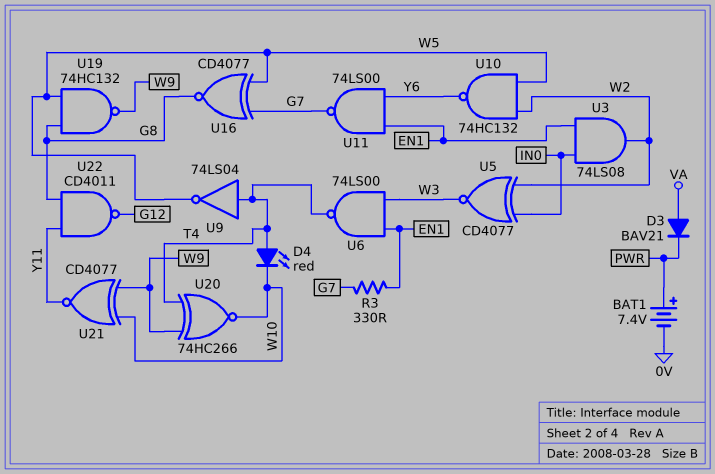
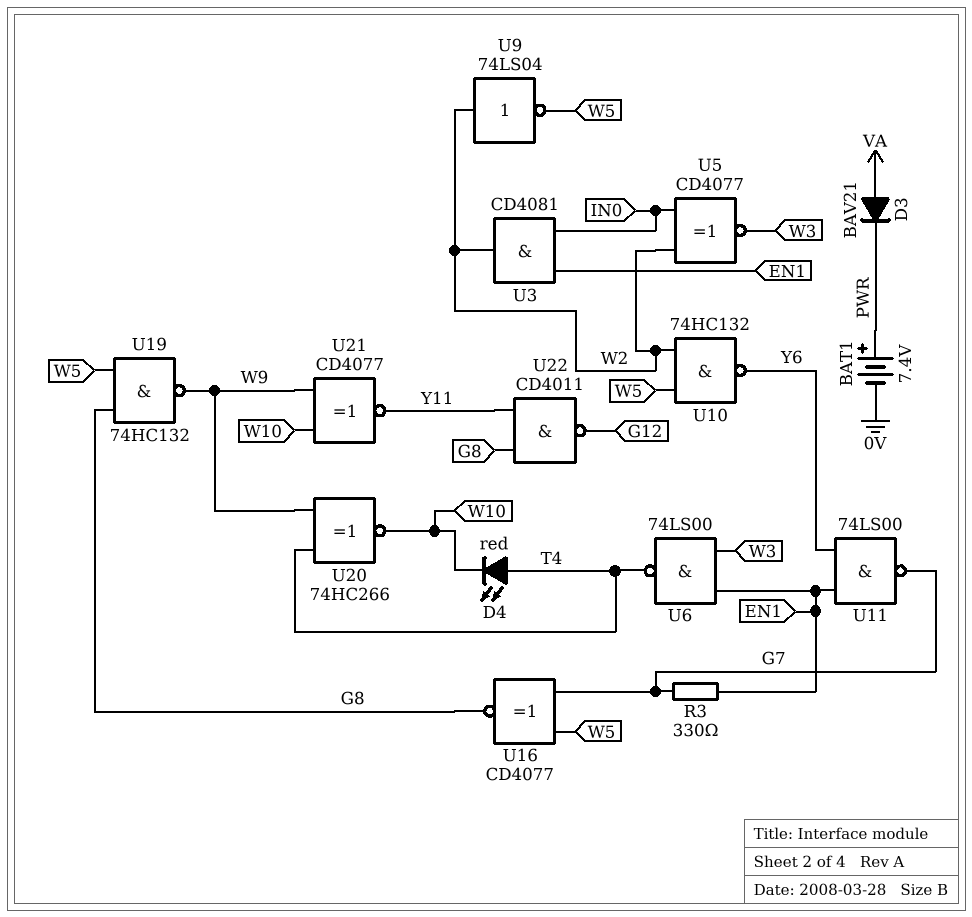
U3: AND 74LS08 (in EN1, in IN0, out W2) -> AND CD4081 (in EN1, in IN0, out W2)
U9: NOT 74LS04 (in T4, out W5) -> NOT 74LS04 (in W2, out W5)

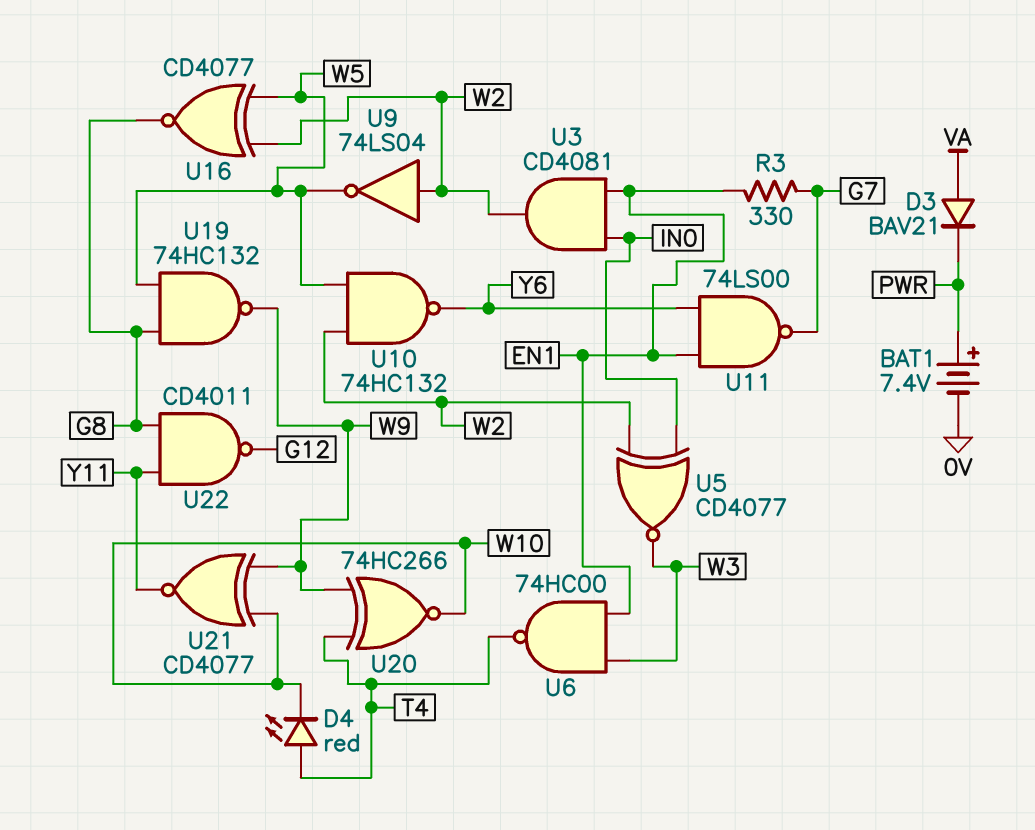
U6: NAND 74LS00 (in EN1, in W3, out T4) -> NAND 74HC00 (in EN1, in W3, out T4)
U16: XNOR CD4077 (in G7, in W5, out G8) -> XNOR CD4077 (in W2, in W5, out G8)

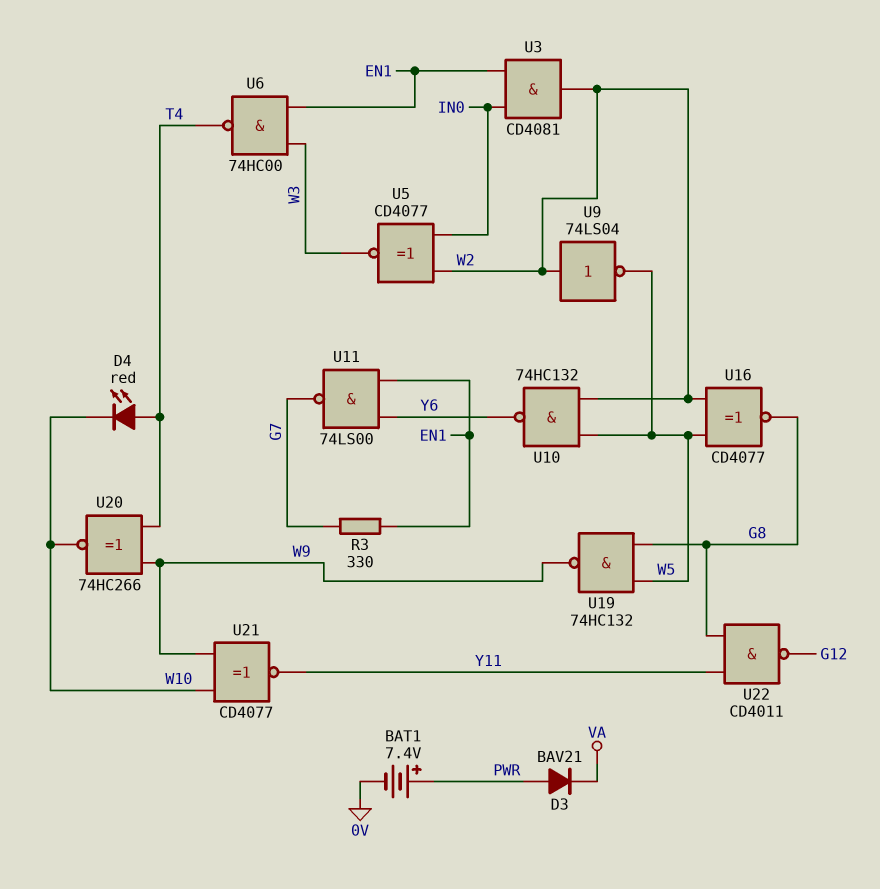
D3: diode BAV21 (A VA, K PWR) -> diode BAV21 (A PWR, K VA)

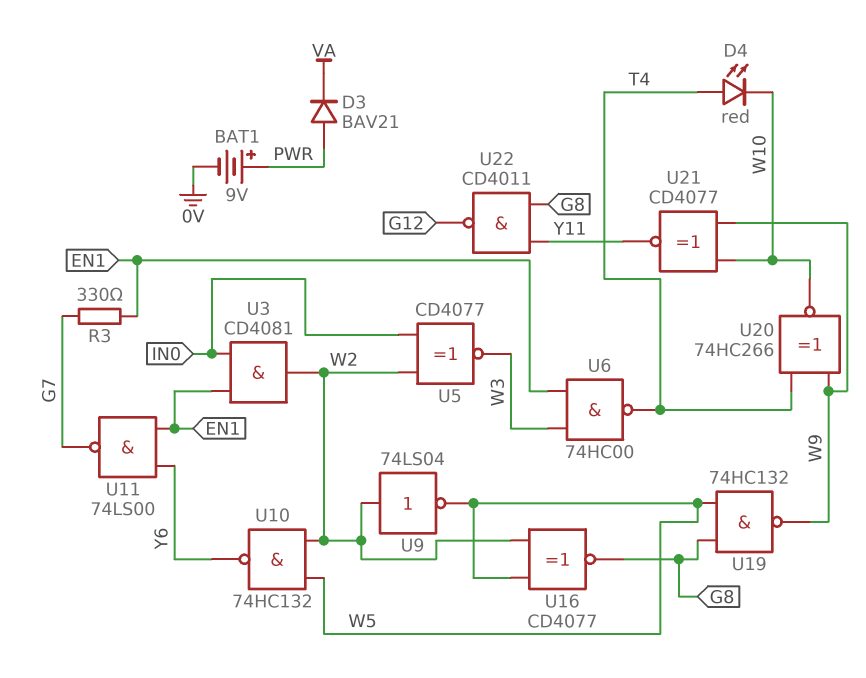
BAT1: 7.4V (plus PWR, minus 0V) -> 9V (plus PWR, minus 0V)

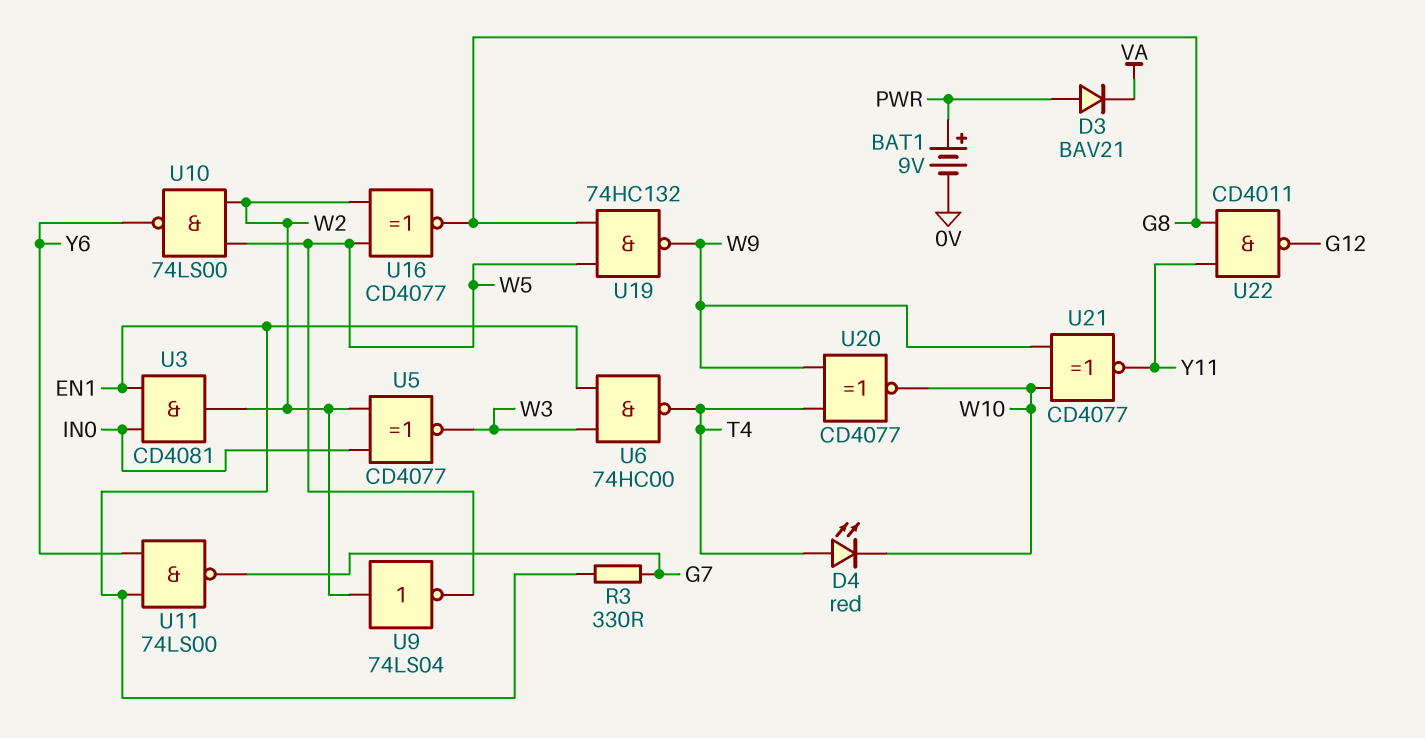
U10: NAND 74HC132 (in W2, in W5, out Y6) -> NAND 74LS00 (in W2, in W5, out Y6)
U20: XNOR 74HC266 (in T4, in W9, out W10) -> XNOR CD4077 (in T4, in W9, out W10)

